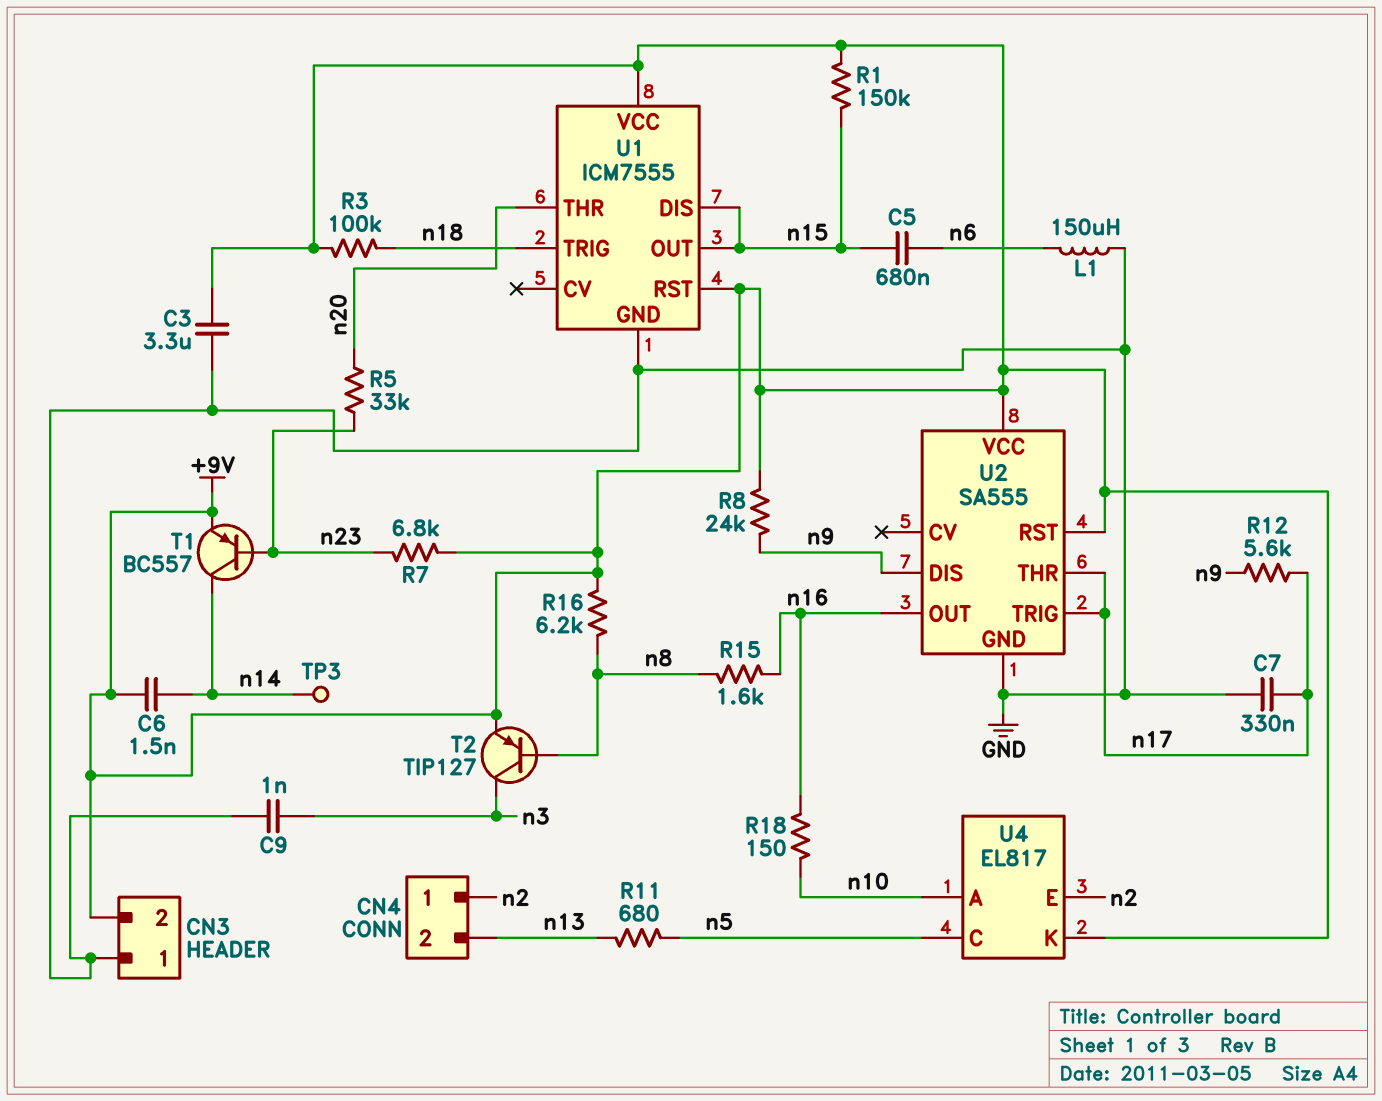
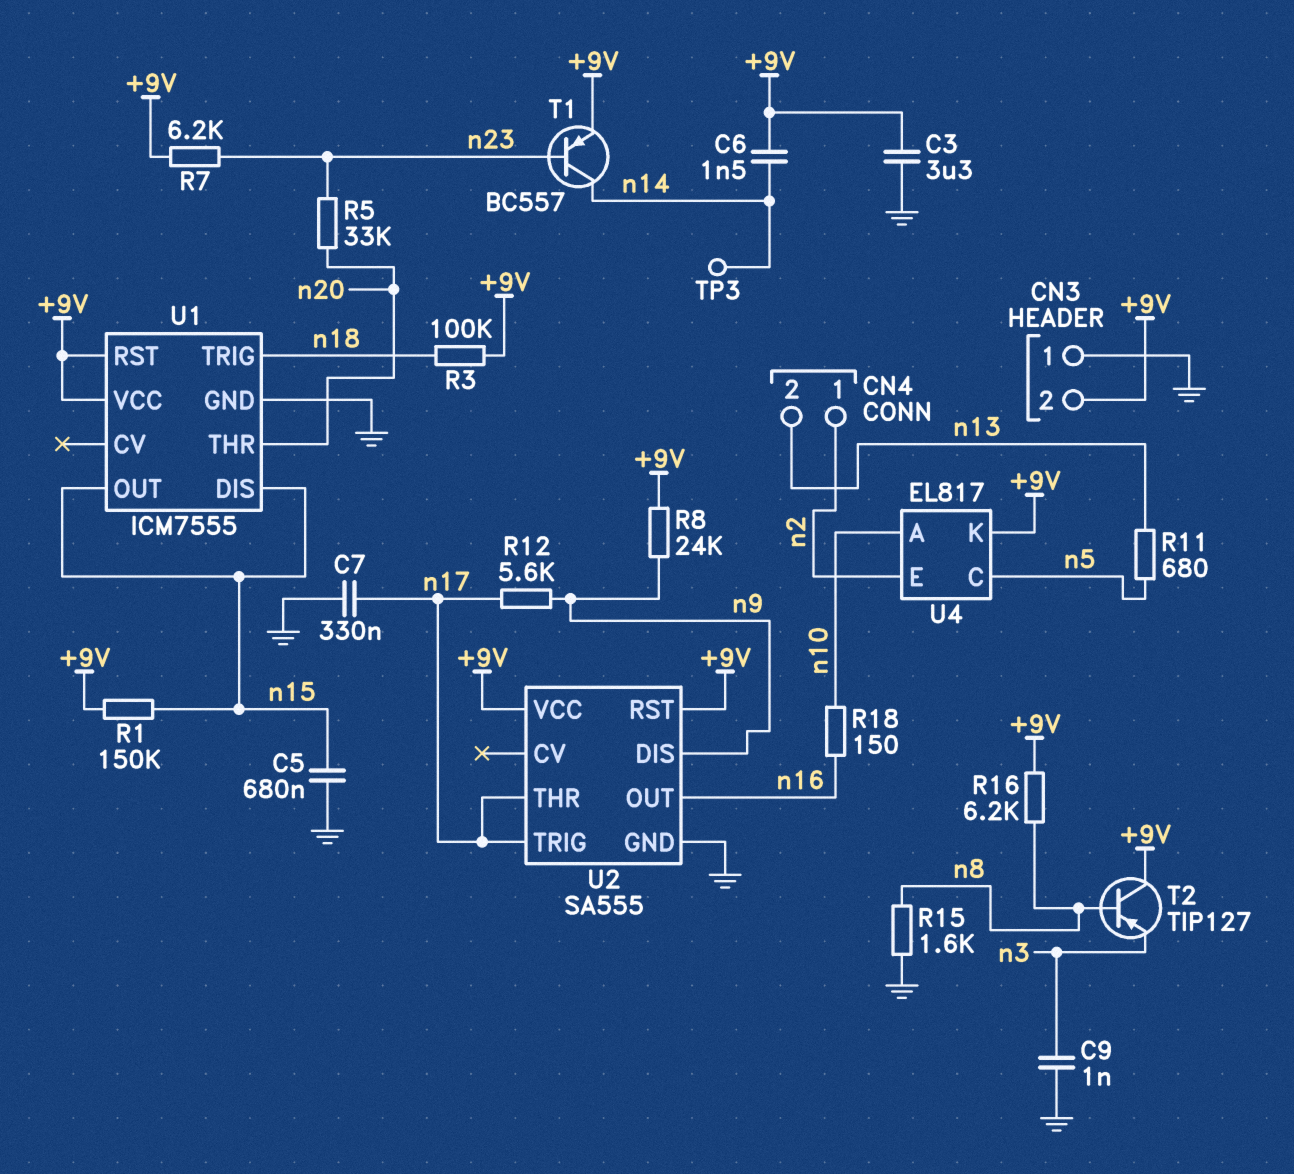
C5: 680nF (n6, n15) -> 680nF (GND, n15)
L1: 150uH (GND, n6) -> none
R7: 6.8k (+9V, n23) -> 6.2k (+9V, n23)
R15: 1.6k (n8, n16) -> 1.6k (GND, n8)
T2: PNP TIP127 (B n8, C n3, E +9V) -> PNP TIP127 (B n8, C +9V, E n3)

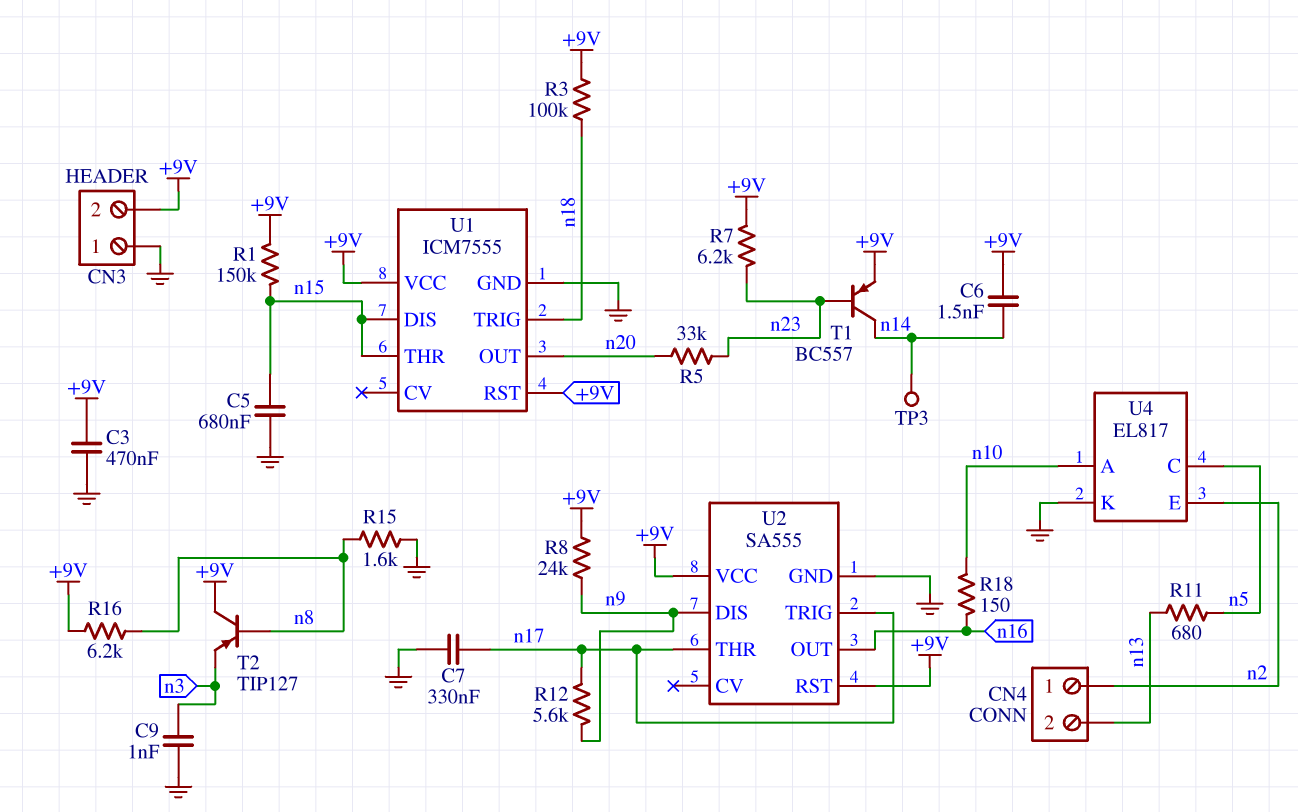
C3: 3.3uF (+9V, GND) -> 470nF (+9V, GND)
U1 pin OUT: n15 -> n20
U1 pin THR: n20 -> n15
U4 pin K: +9V -> GND

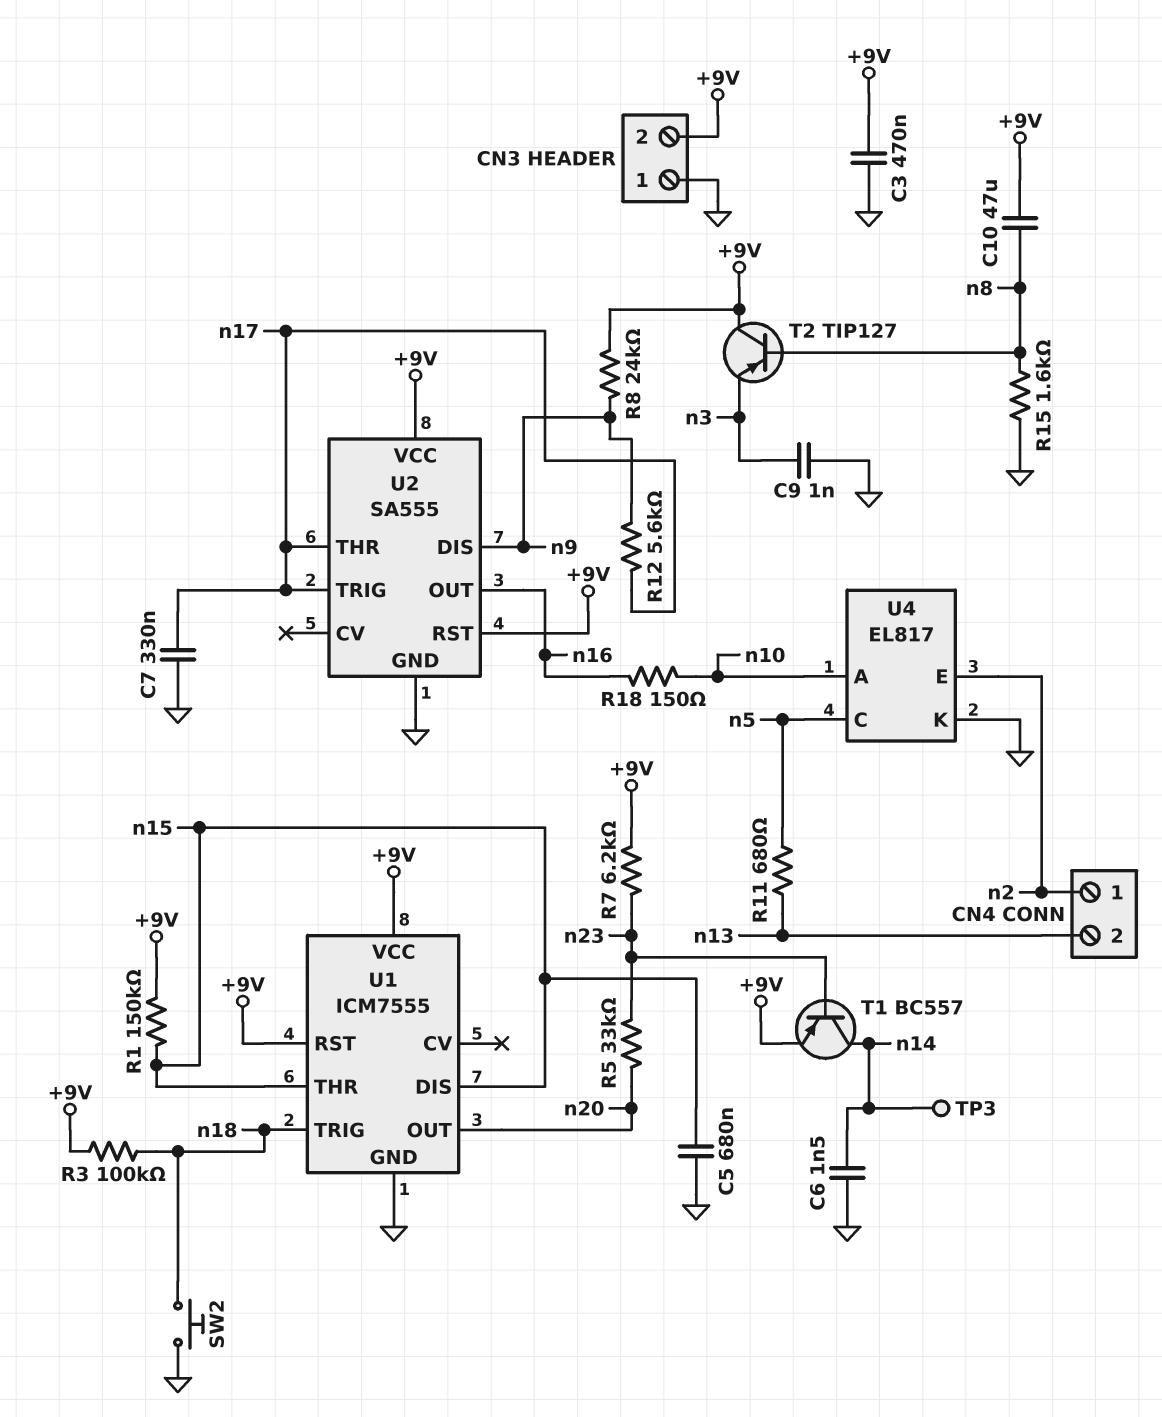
C6: 1.5nF (+9V, n14) -> 1.5nF (GND, n14)
C10: none -> 47uF (+9V, n8)
R16: 6.2k (+9V, n8) -> none
SW2: none -> button (GND, n18)

